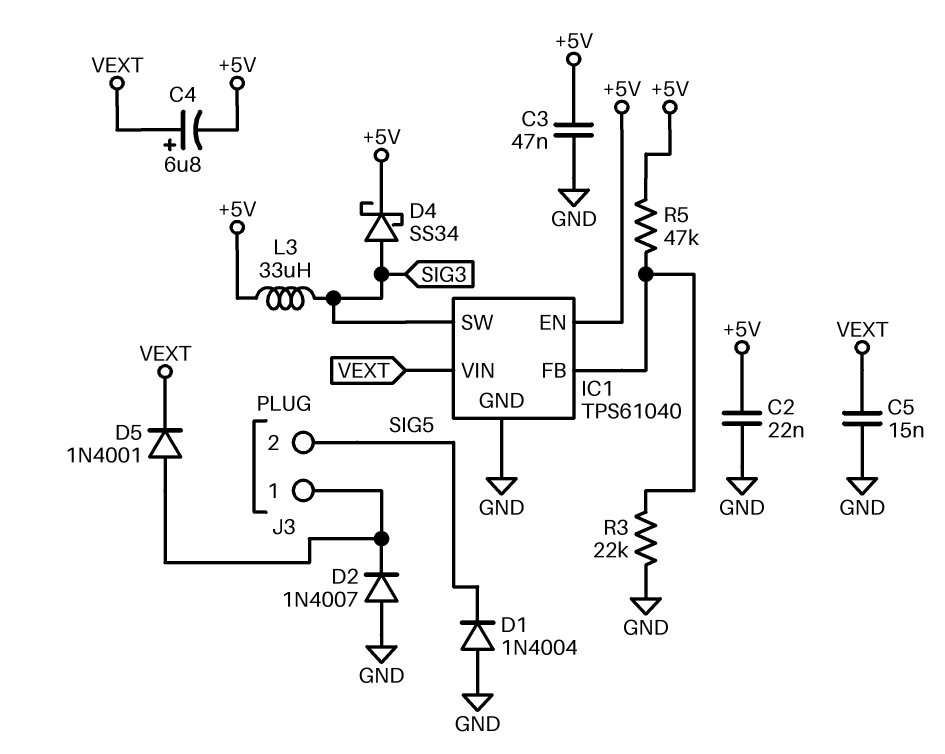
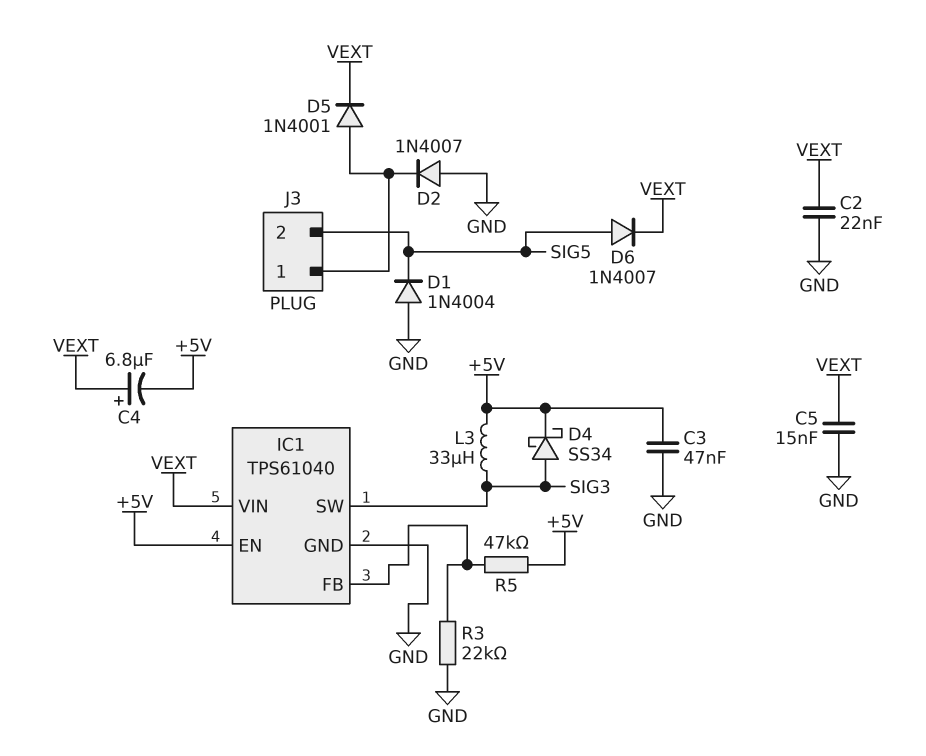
C2: 22nF (+5V, GND) -> 22nF (GND, VEXT)
D6: none -> diode 1N4007 (A SIG5, K VEXT)

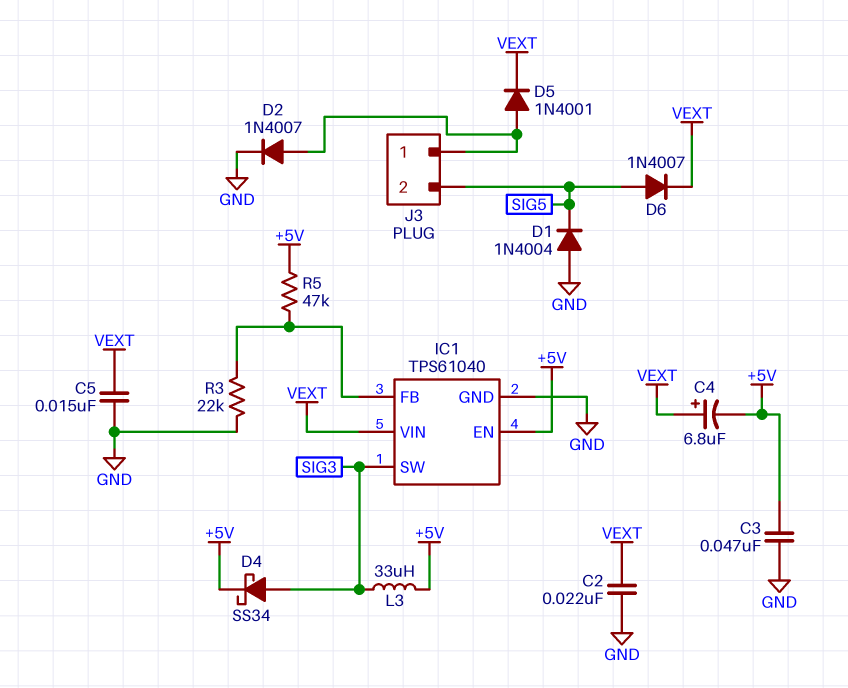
D2: diode 1N4007 (A GND, K J3/1) -> diode 1N4007 (A J3/1, K GND)

